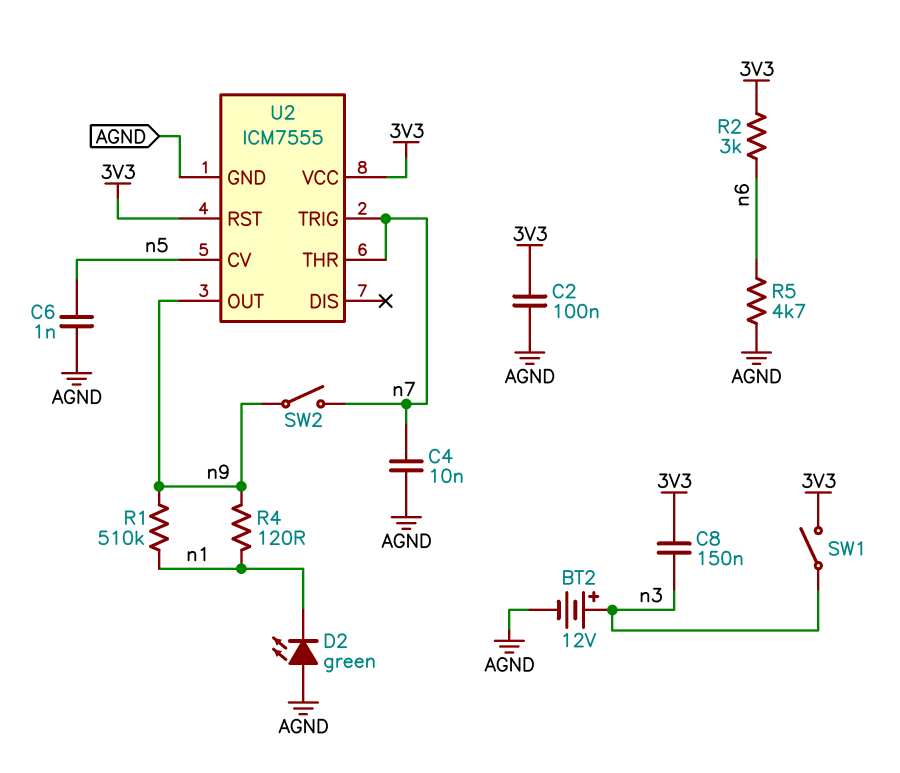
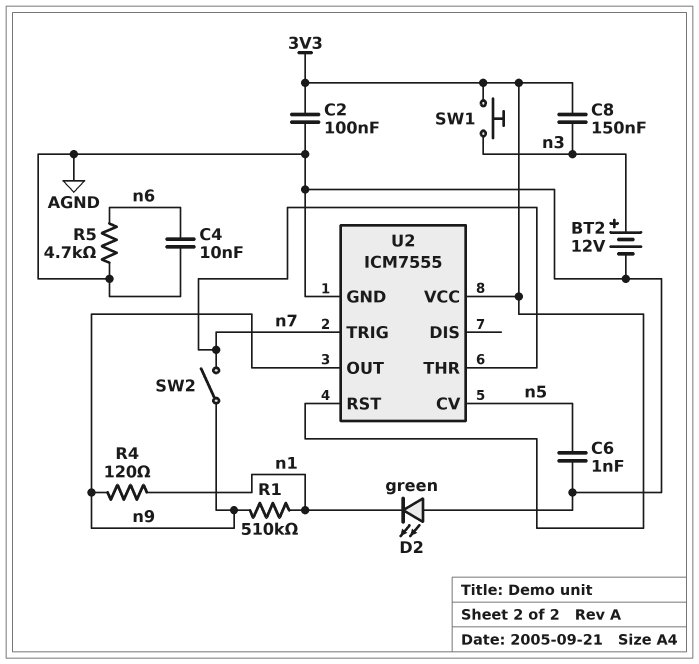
C4: 10nF (AGND, n7) -> 10nF (AGND, n6)
R2: 3k (3V3, n6) -> none
SW1: switch (3V3, n3) -> button (3V3, n3)

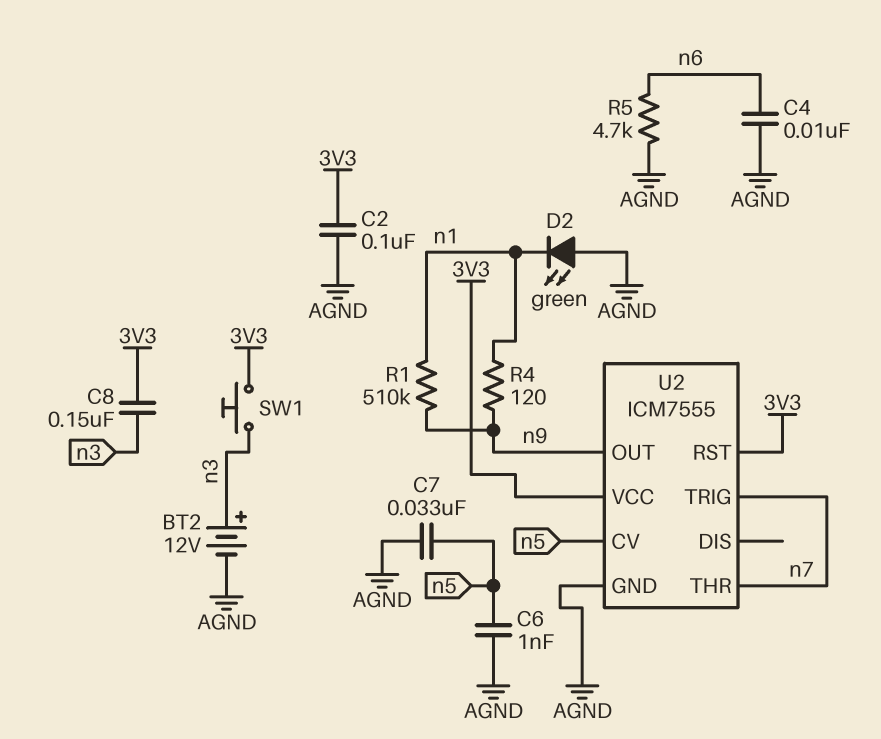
C7: none -> 33nF (AGND, n5)
SW2: switch (n7, n9) -> none

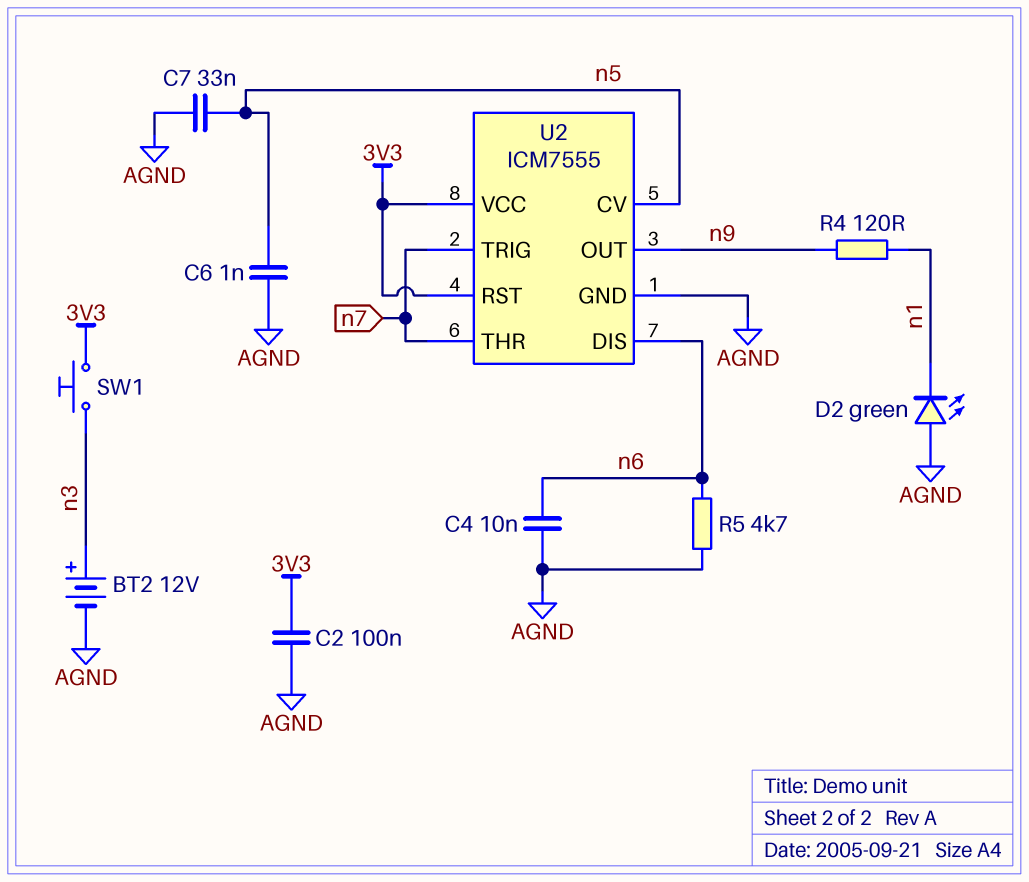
C8: 150nF (3V3, n3) -> none
R1: 510k (n1, n9) -> none
U2 pin DIS: none -> n6

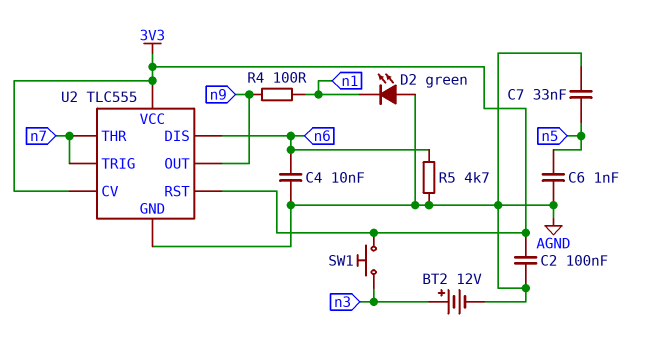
R4: 120 (n1, n9) -> 100 (n1, n9)
U2: ICM7555 -> TLC555
U2 pin CV: n5 -> 3V3

